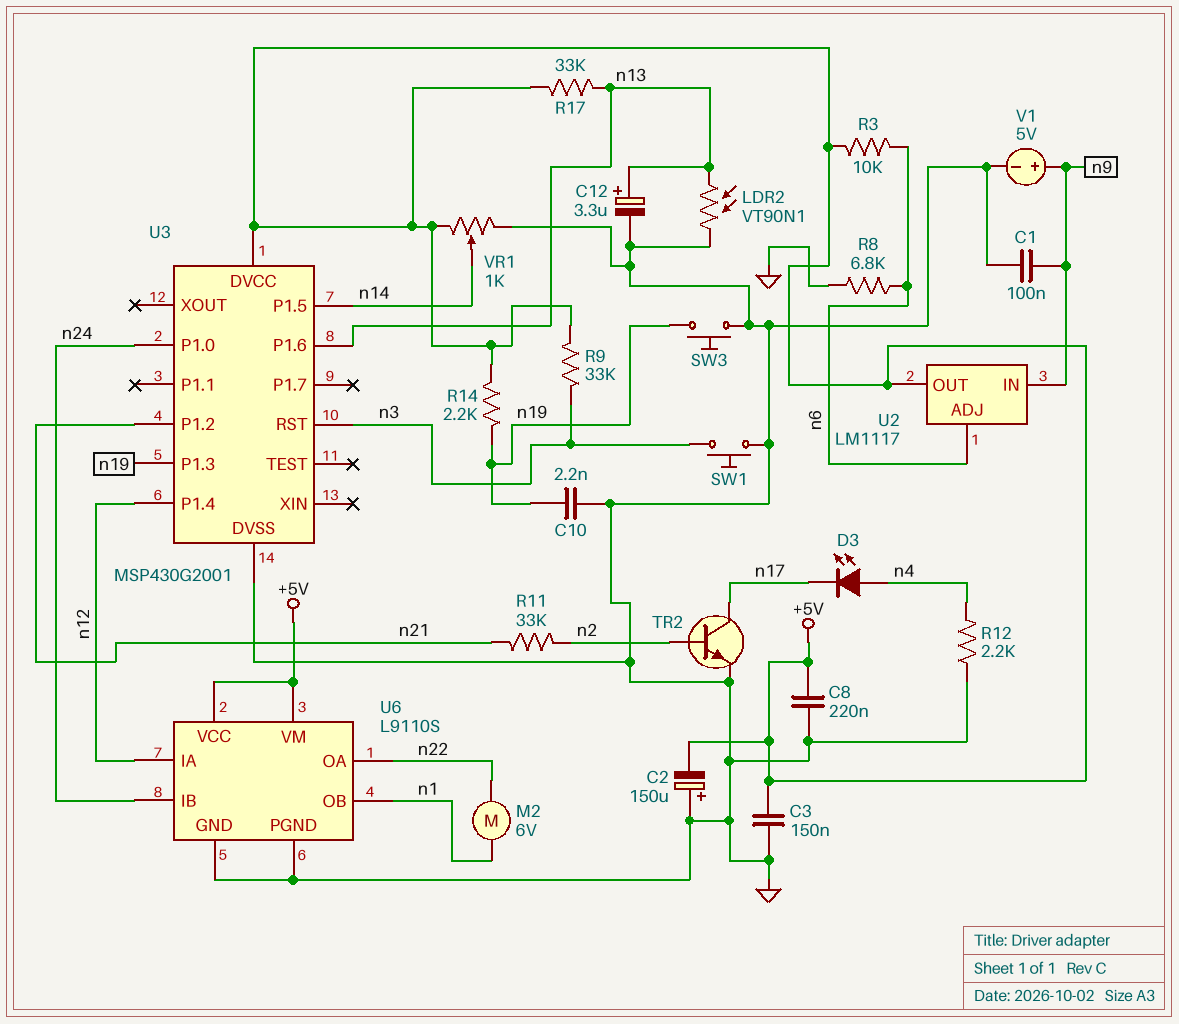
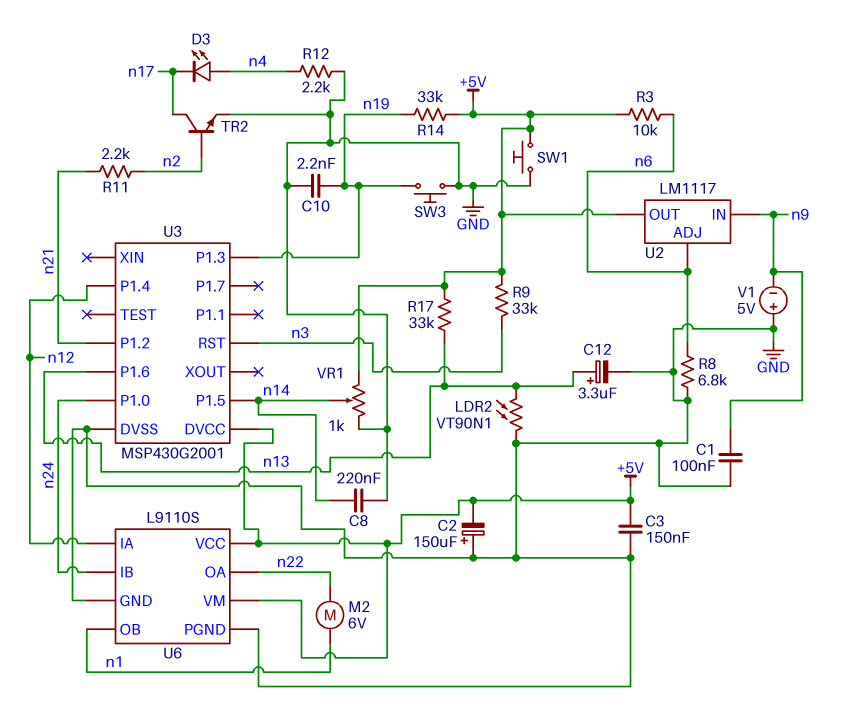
C8: 220nF (+5V, GND) -> 220nF (GND, n14)
R11: 33k (n2, n21) -> 2.2k (n2, n21)
R14: 2.2k (+5V, n19) -> 33k (+5V, n19)
SW1: button (GND, n3) -> button (+5V, GND)
V1: 5V (plus n9, minus GND) -> 5V (plus GND, minus n9)

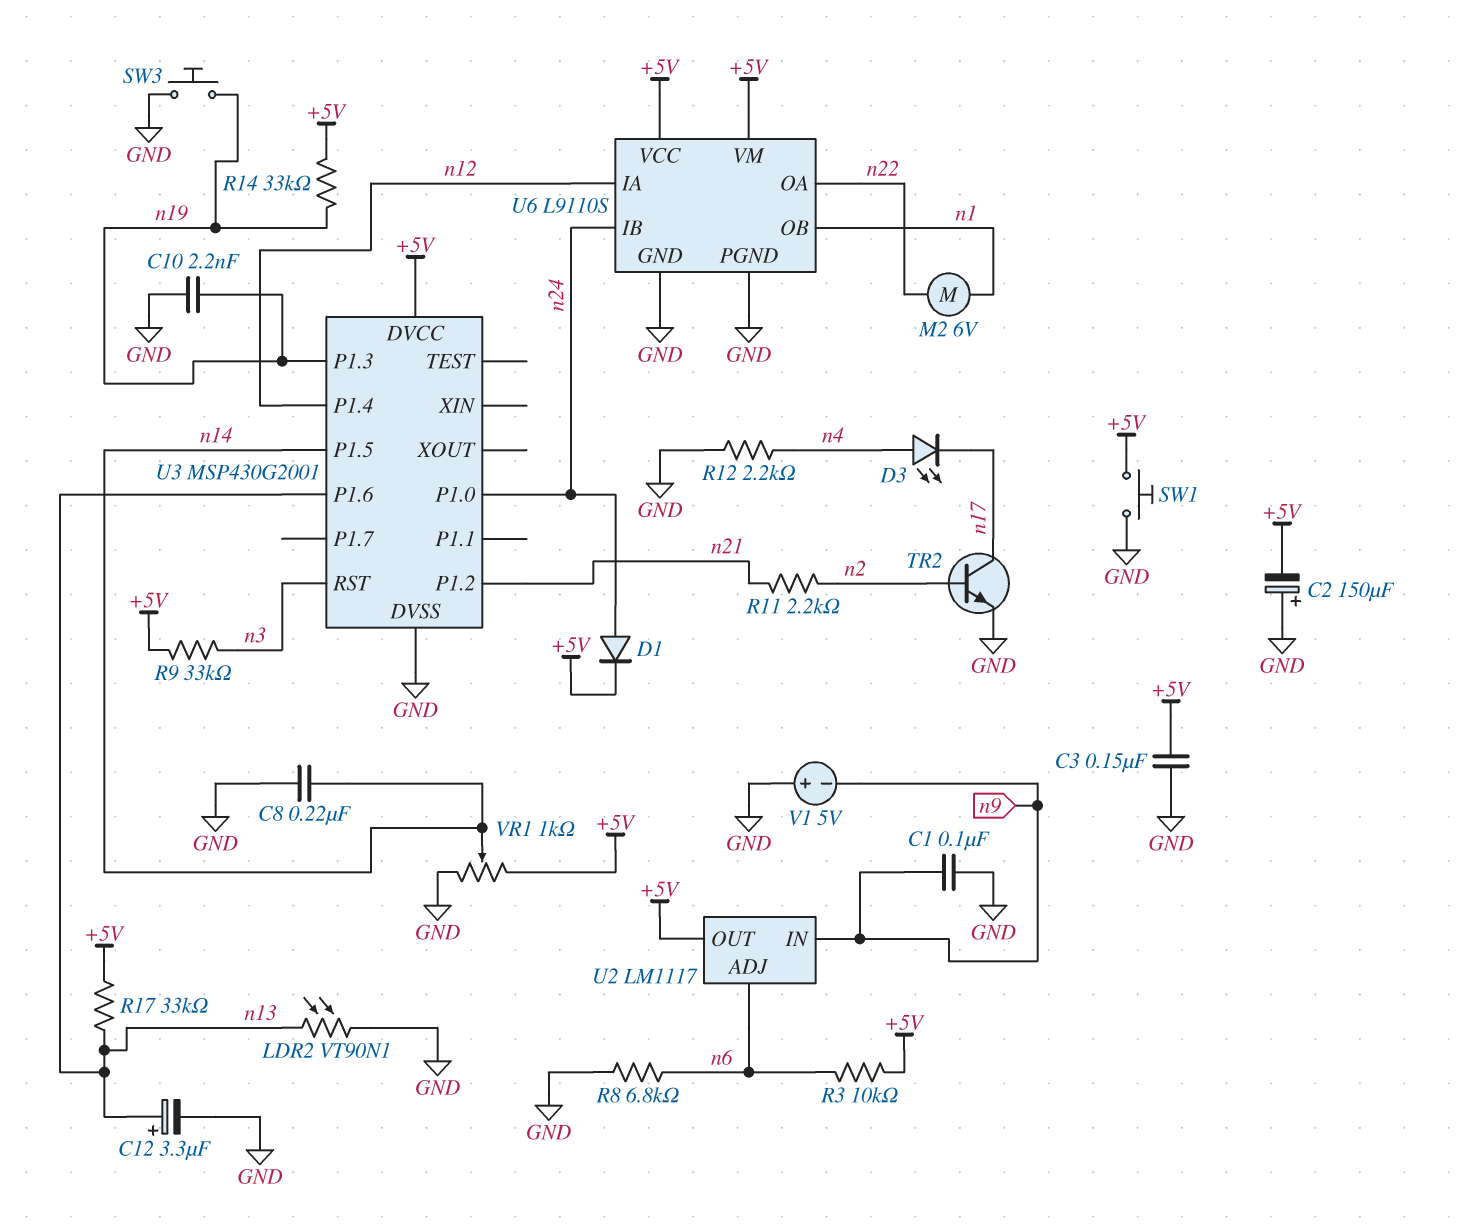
D1: none -> diode (A n24, K +5V)

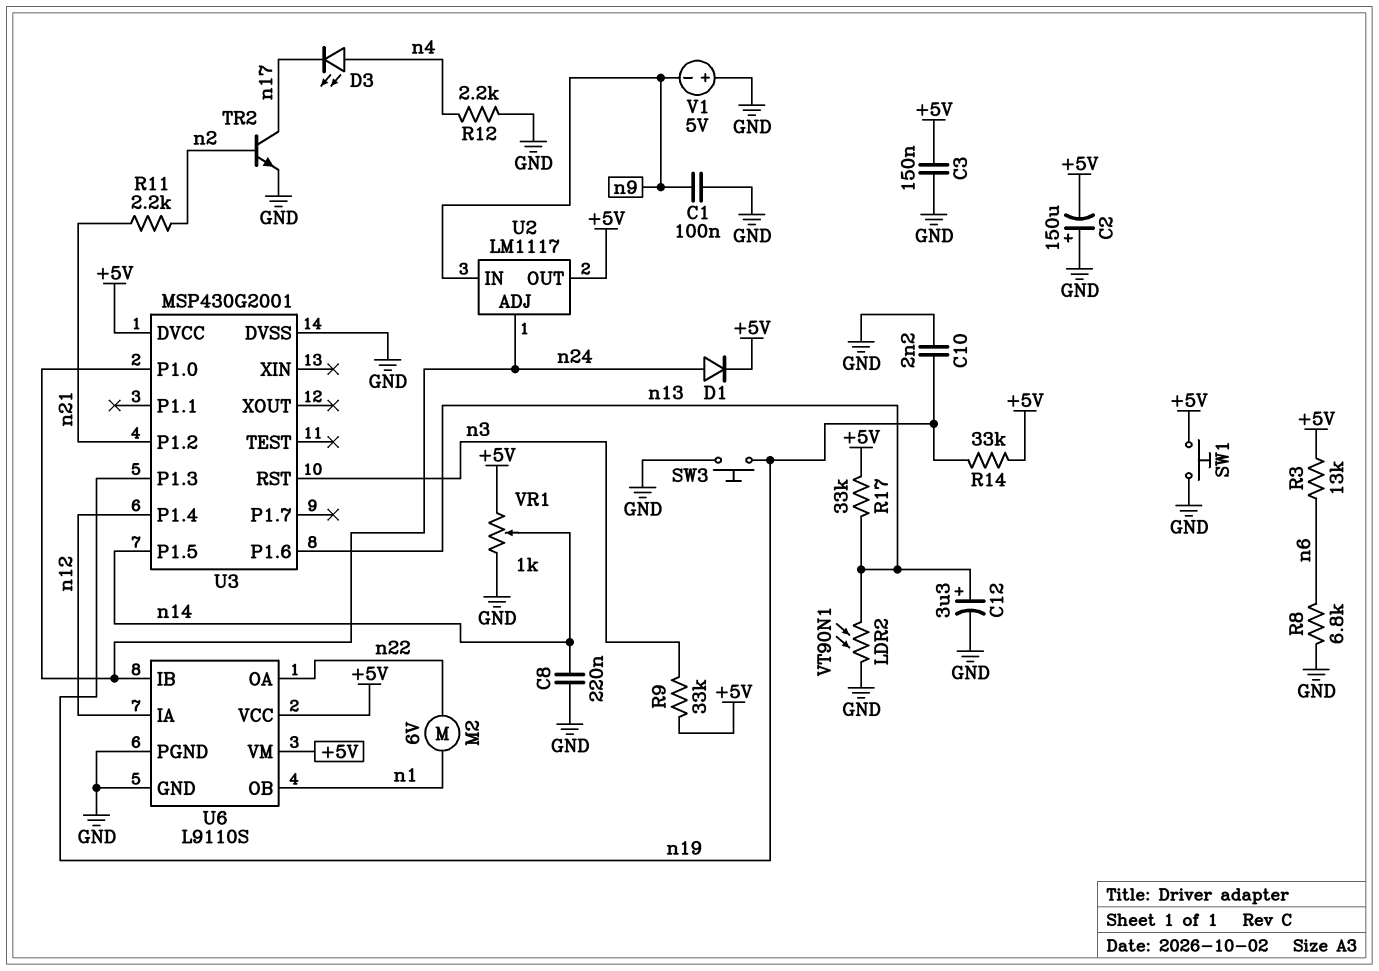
R3: 10k (+5V, n6) -> 13k (+5V, n6)
U2 pin ADJ: n6 -> n24

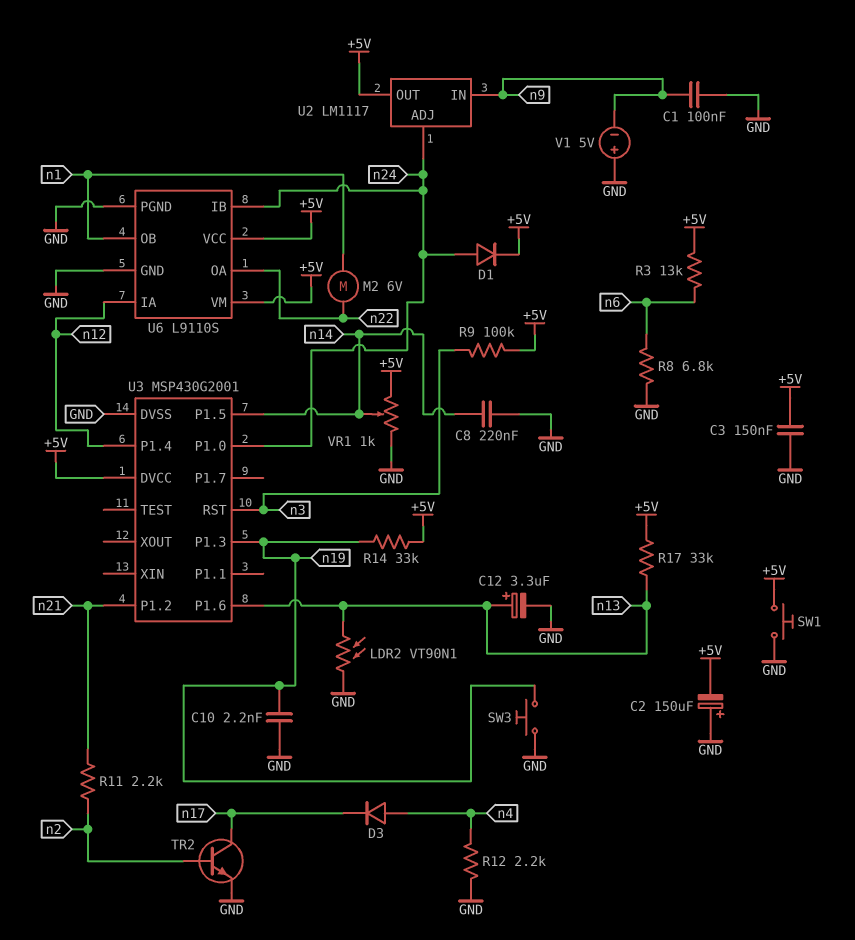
D3: LED (A n4, K n17) -> diode (A n4, K n17)
R9: 33k (+5V, n3) -> 100k (+5V, n3)

